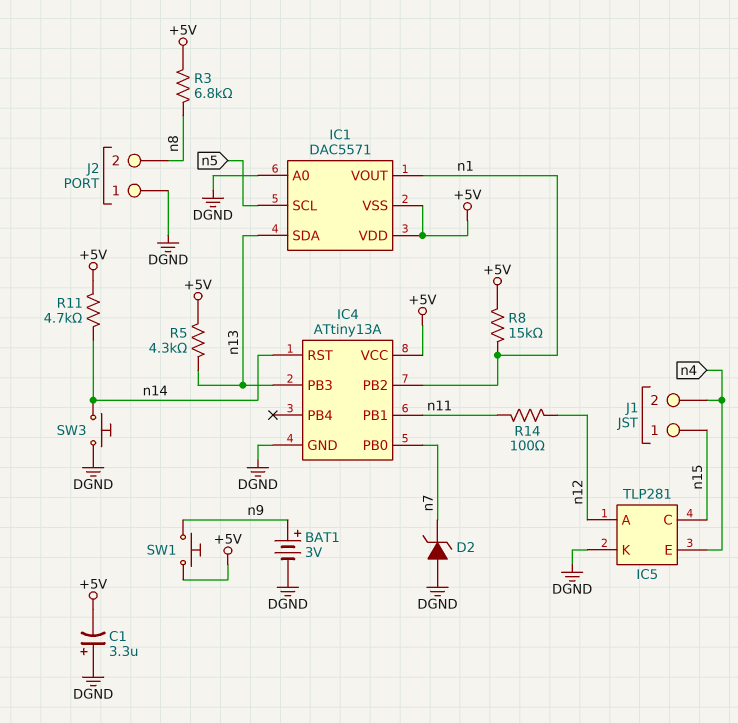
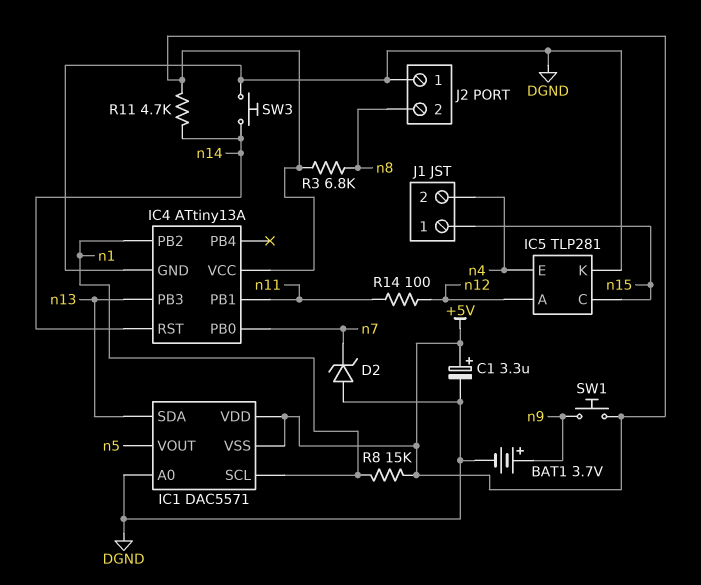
BAT1: 3V (plus n9, minus DGND) -> 3.7V (plus n9, minus DGND)
C1: 3.3uF (plus DGND, minus +5V) -> 3.3uF (plus +5V, minus DGND)
IC1 pin SCL: n5 -> n1
IC1 pin VOUT: n1 -> n5
R5: 4.3k (+5V, n13) -> none

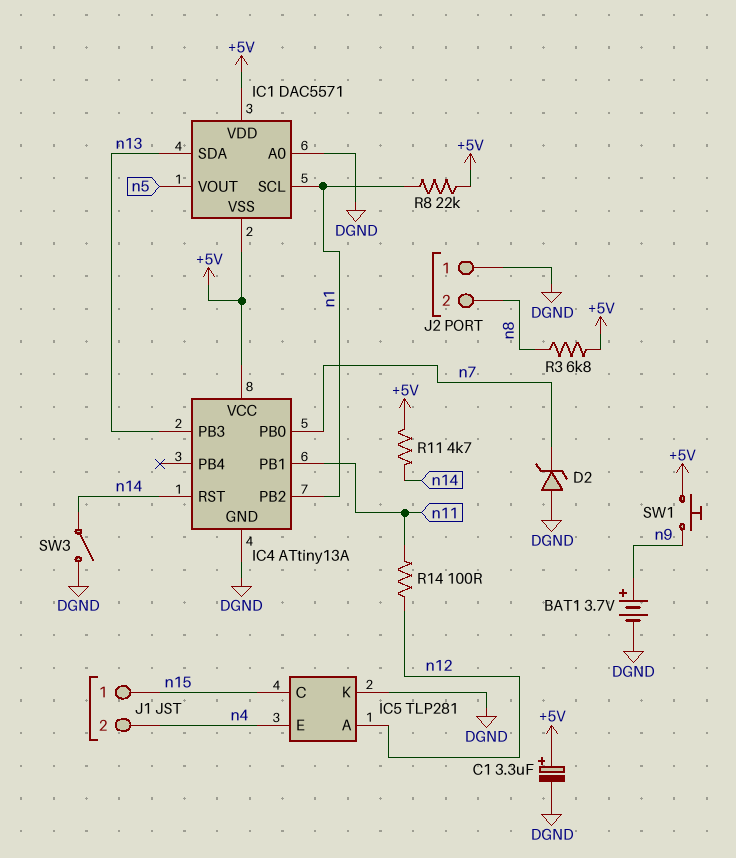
R8: 15k (+5V, n1) -> 22k (+5V, n1)
SW3: button (DGND, n14) -> switch (DGND, n14)

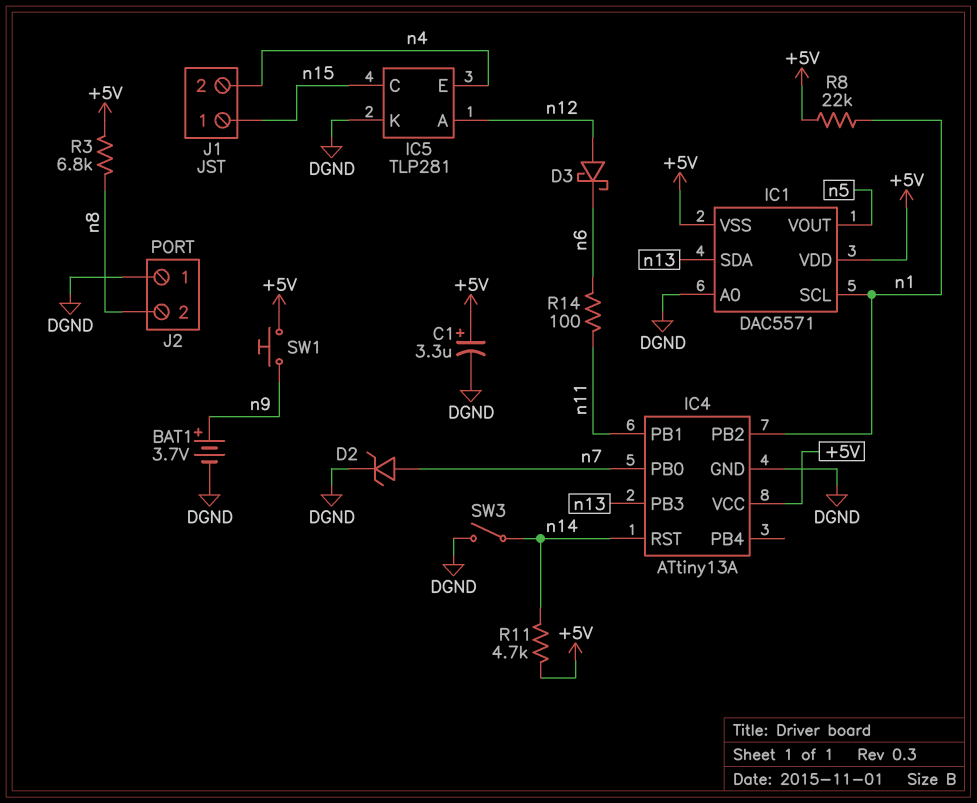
D2: zener (A DGND, K n7) -> zener (A n7, K DGND)
D3: none -> schottky (A n12, K n6)
R14: 100 (n11, n12) -> 100 (n6, n11)

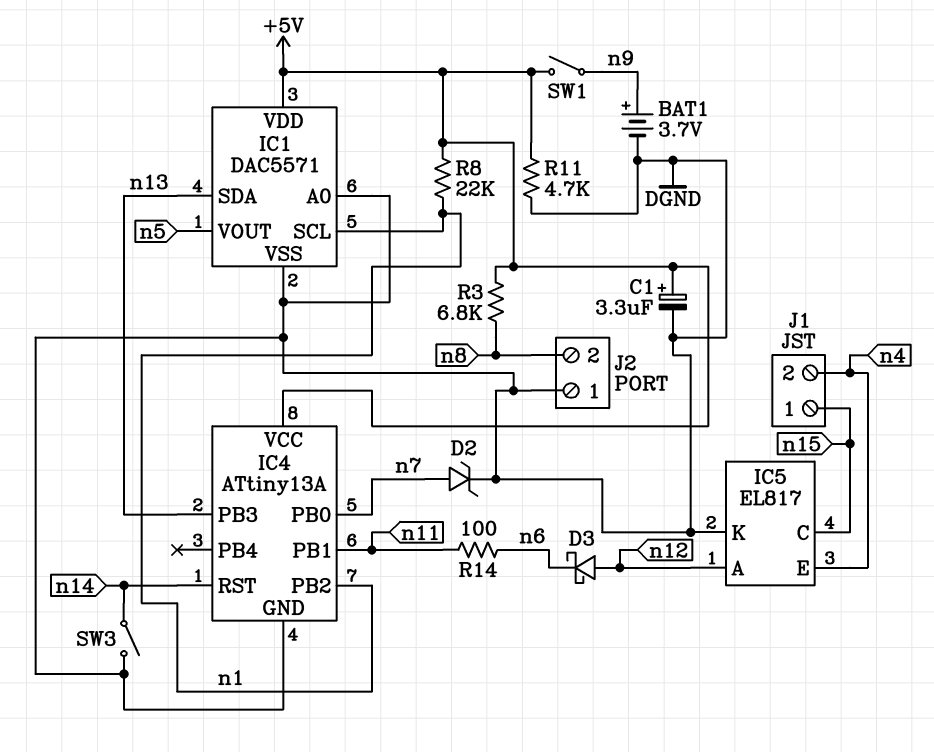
IC1 pin VSS: +5V -> DGND
IC5: TLP281 -> EL817
R11: 4.7k (+5V, n14) -> 4.7k (+5V, DGND)
SW1: button (+5V, n9) -> switch (+5V, n9)

